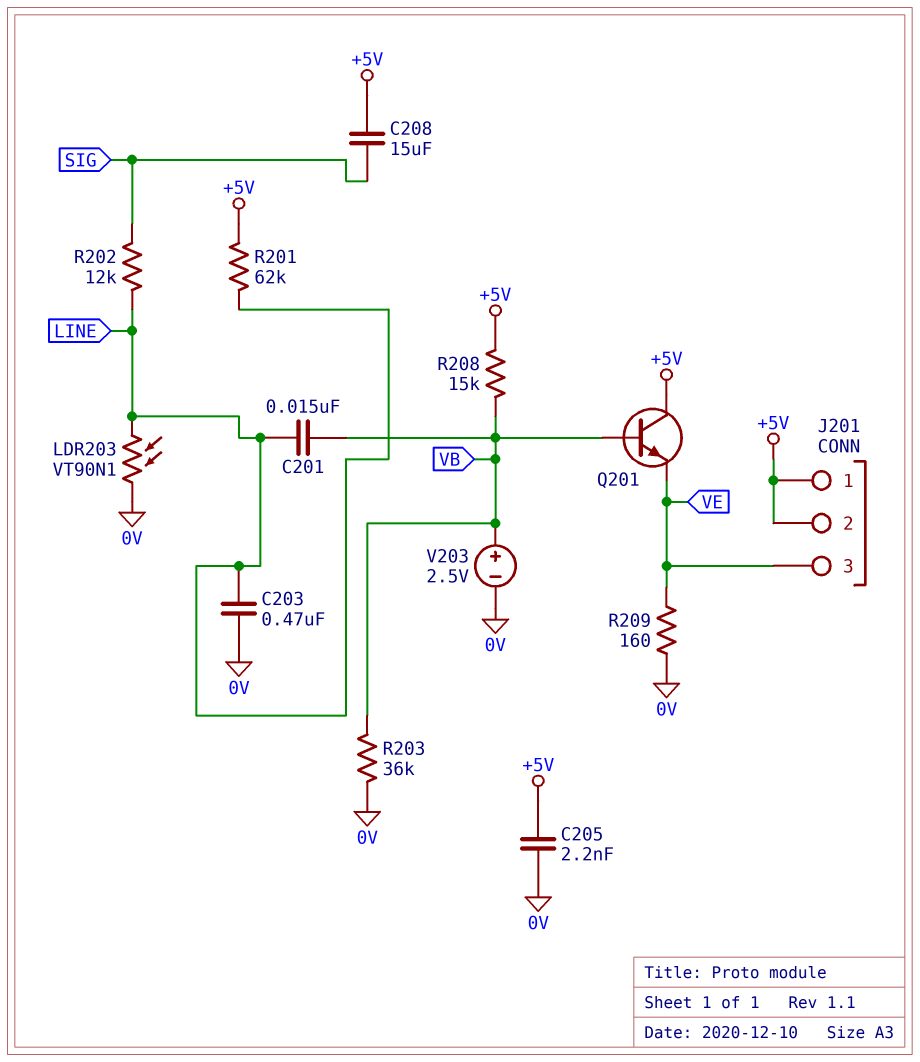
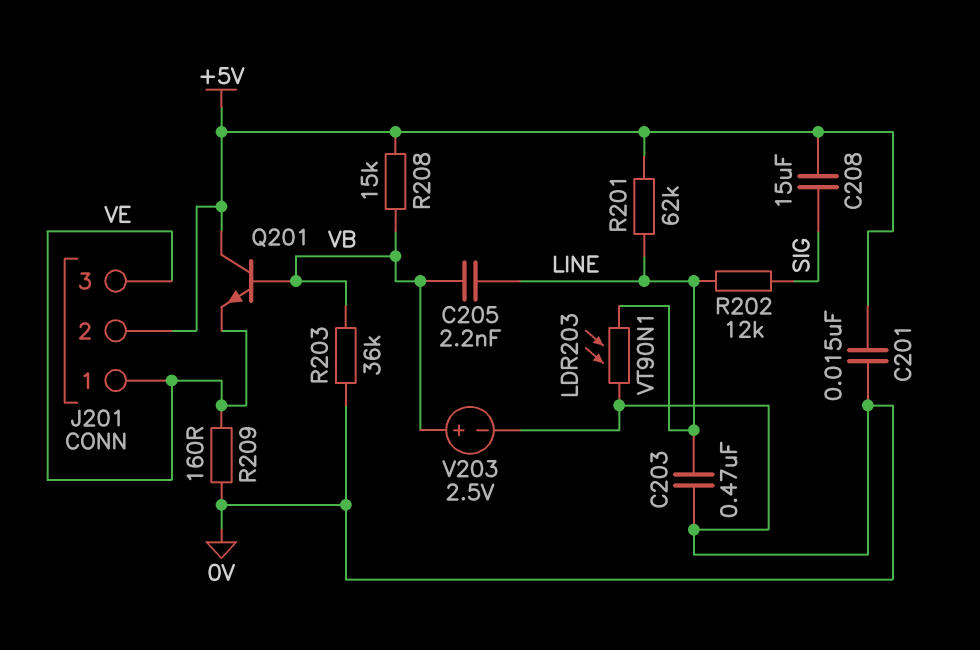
C201: 15nF (LINE, VB) -> 15nF (+5V, 0V)
C205: 2.2nF (+5V, 0V) -> 2.2nF (LINE, VB)
J201 pin 1: +5V -> VE

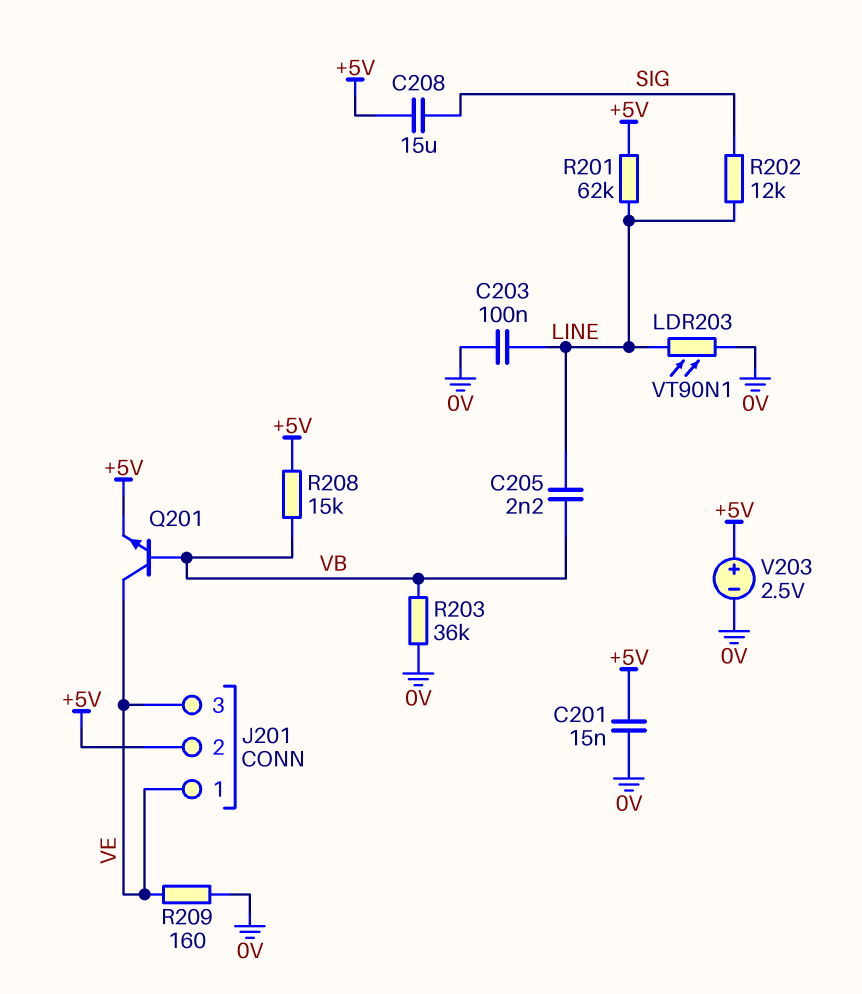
C203: 470nF (0V, LINE) -> 100nF (0V, LINE)
Q201: NPN (B VB, C +5V, E VE) -> NPN (B VB, C VE, E +5V)
V203: 2.5V (plus VB, minus 0V) -> 2.5V (plus +5V, minus 0V)

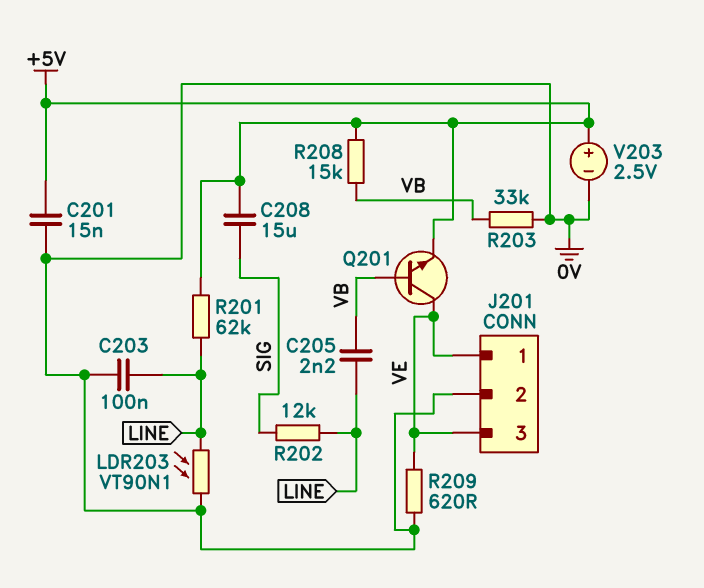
J201 pin 2: +5V -> 0V
R203: 36k (0V, VB) -> 33k (0V, VB)
R209: 160 (0V, VE) -> 620 (0V, VE)

